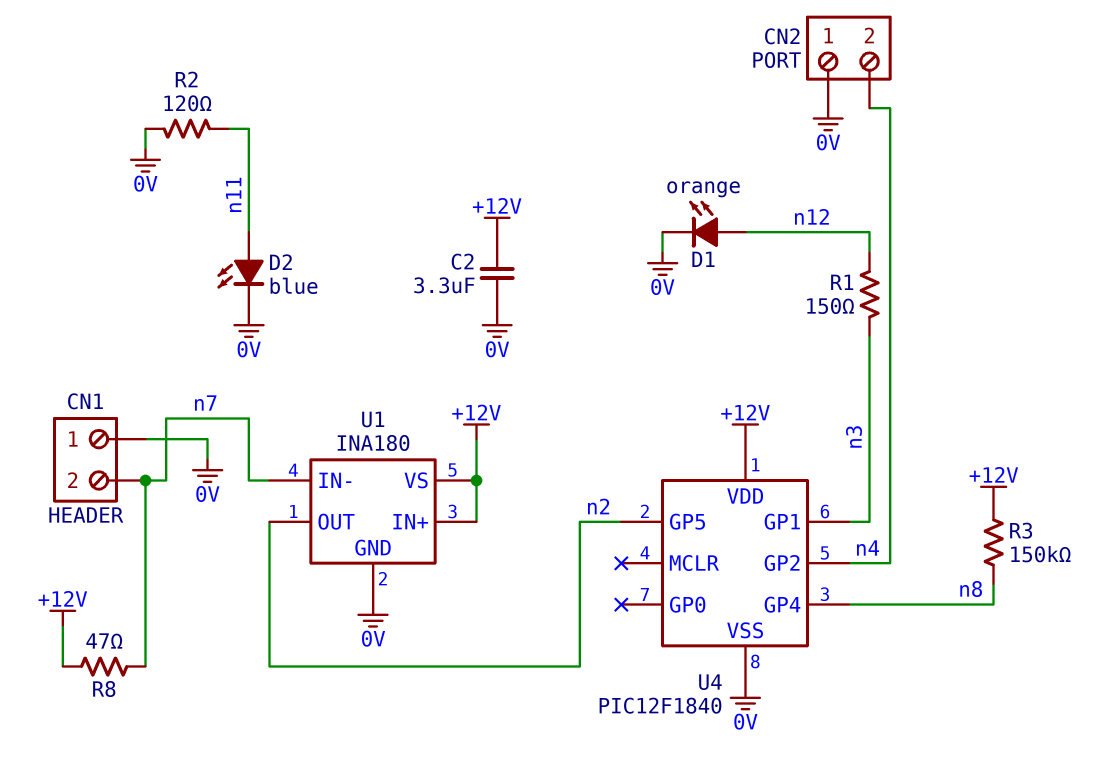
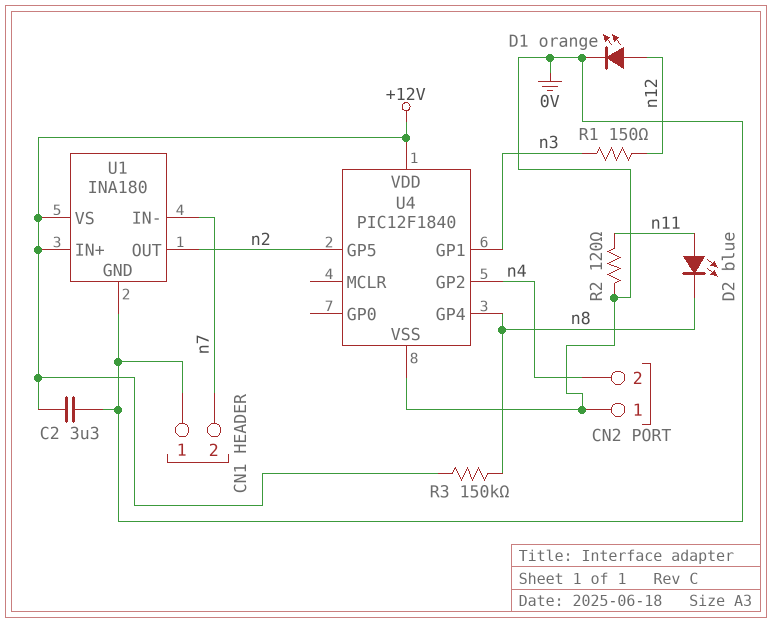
D2: LED blue (A n11, K 0V) -> LED blue (A n11, K n8)
R8: 47 (+12V, n7) -> none

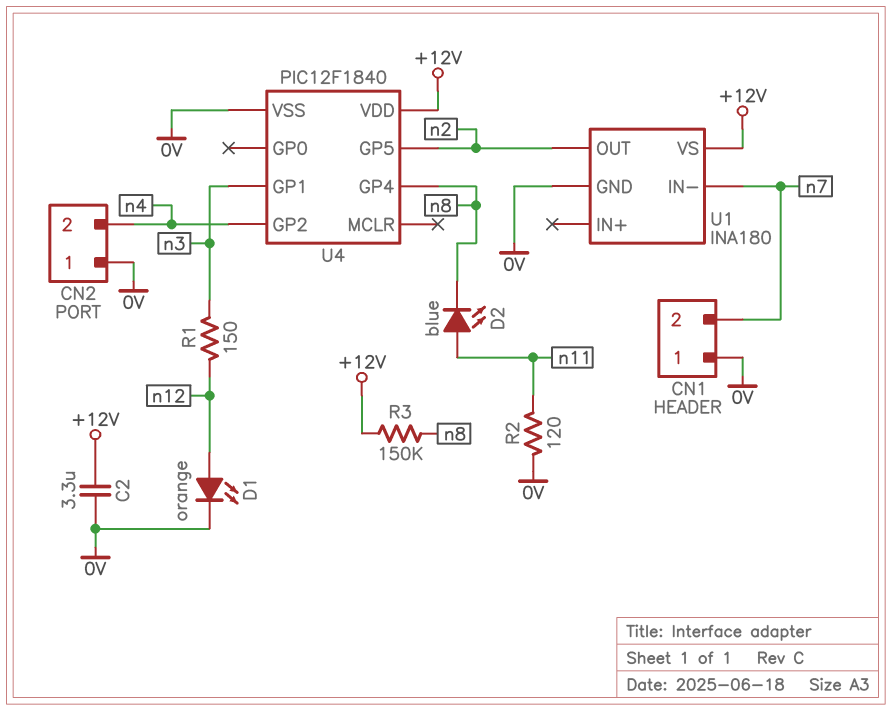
U1 pin IN+: +12V -> none

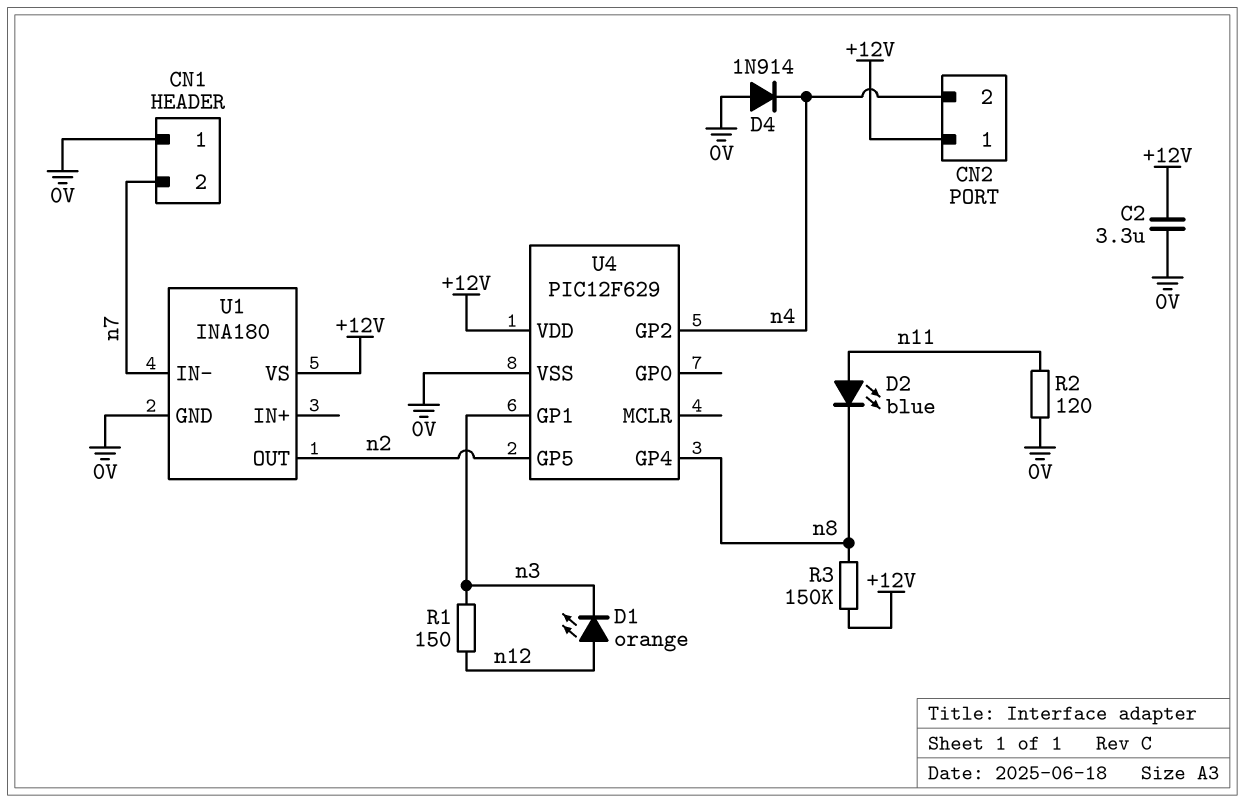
CN2 pin 1: 0V -> +12V
D1: LED orange (A n12, K 0V) -> LED orange (A n12, K n3)
D4: none -> diode 1N914 (A 0V, K n4)
U4: PIC12F1840 -> PIC12F629

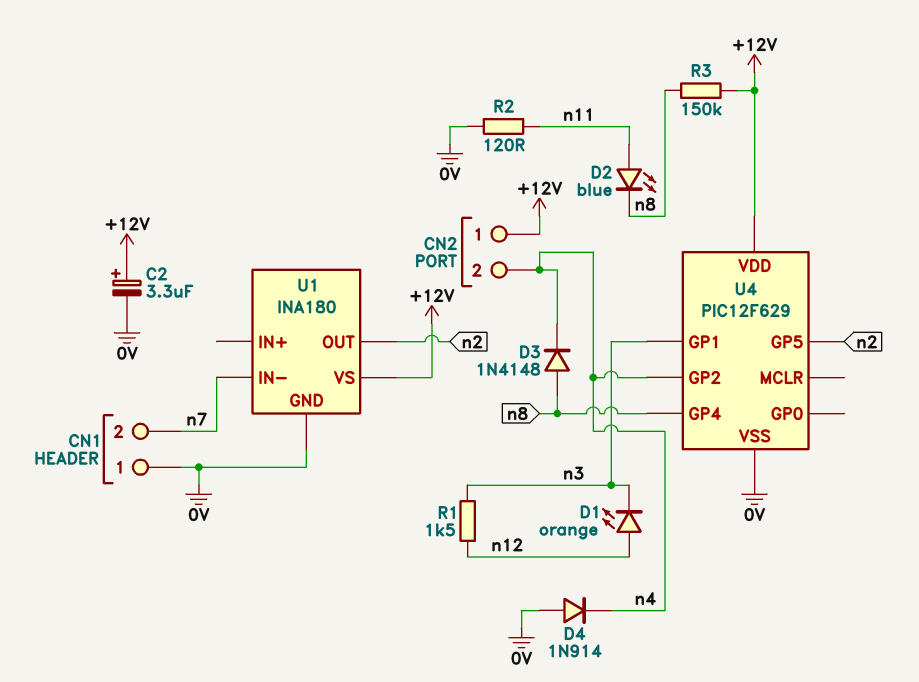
C2: 3.3uF (+12V, 0V) -> 3.3uF (plus +12V, minus 0V)
D3: none -> diode 1N4148 (A n8, K n4)
R1: 150 (n3, n12) -> 1.5k (n3, n12)

